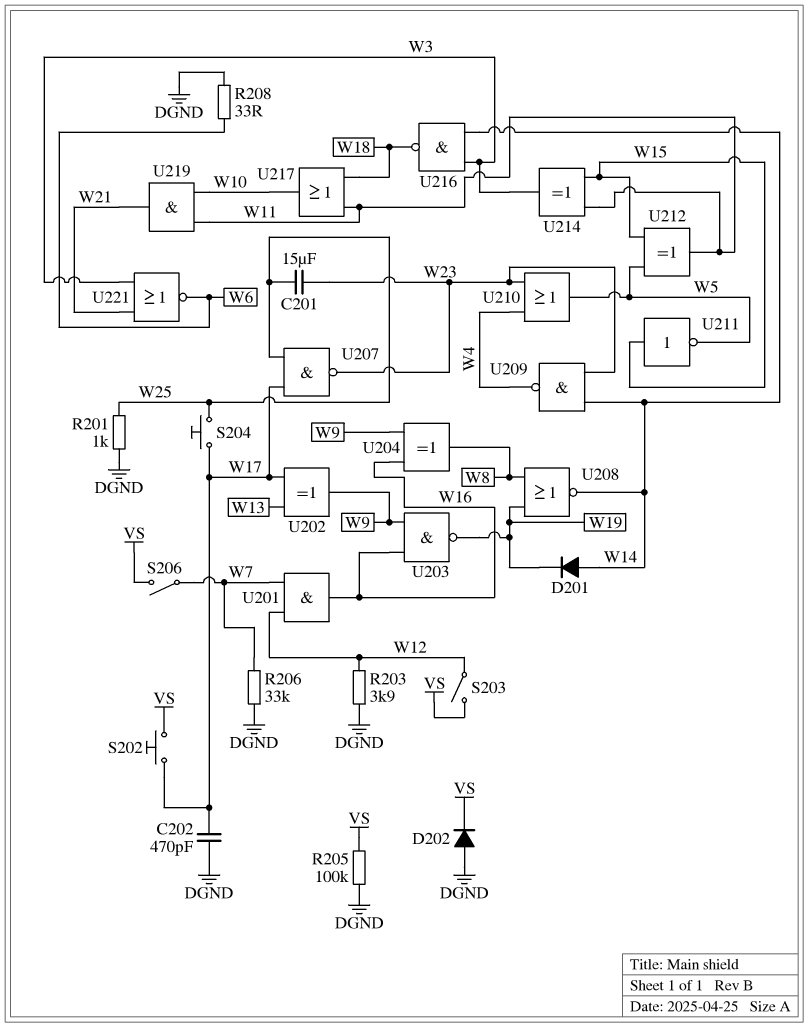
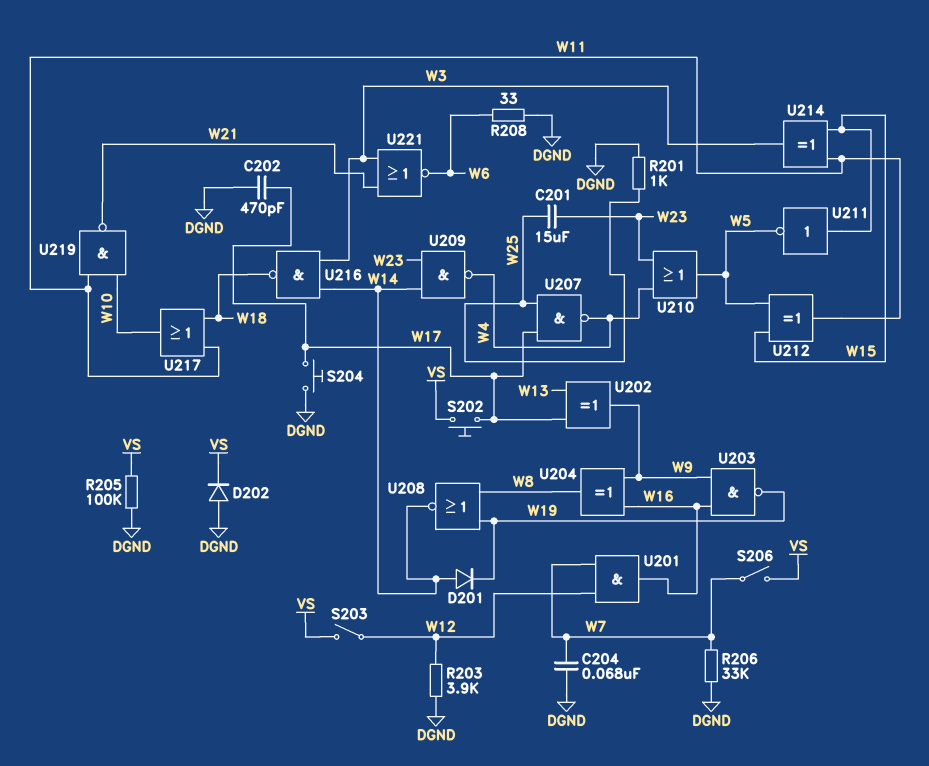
C204: none -> 68nF (DGND, W7)
S204: button (W17, W25) -> button (DGND, W17)
U207: NAND (in W17, in W25, out W23) -> NAND (in W17, in W25, out W4)
U219: AND (in W10, in W11, out W21) -> NAND (in W10, in W11, out W21)

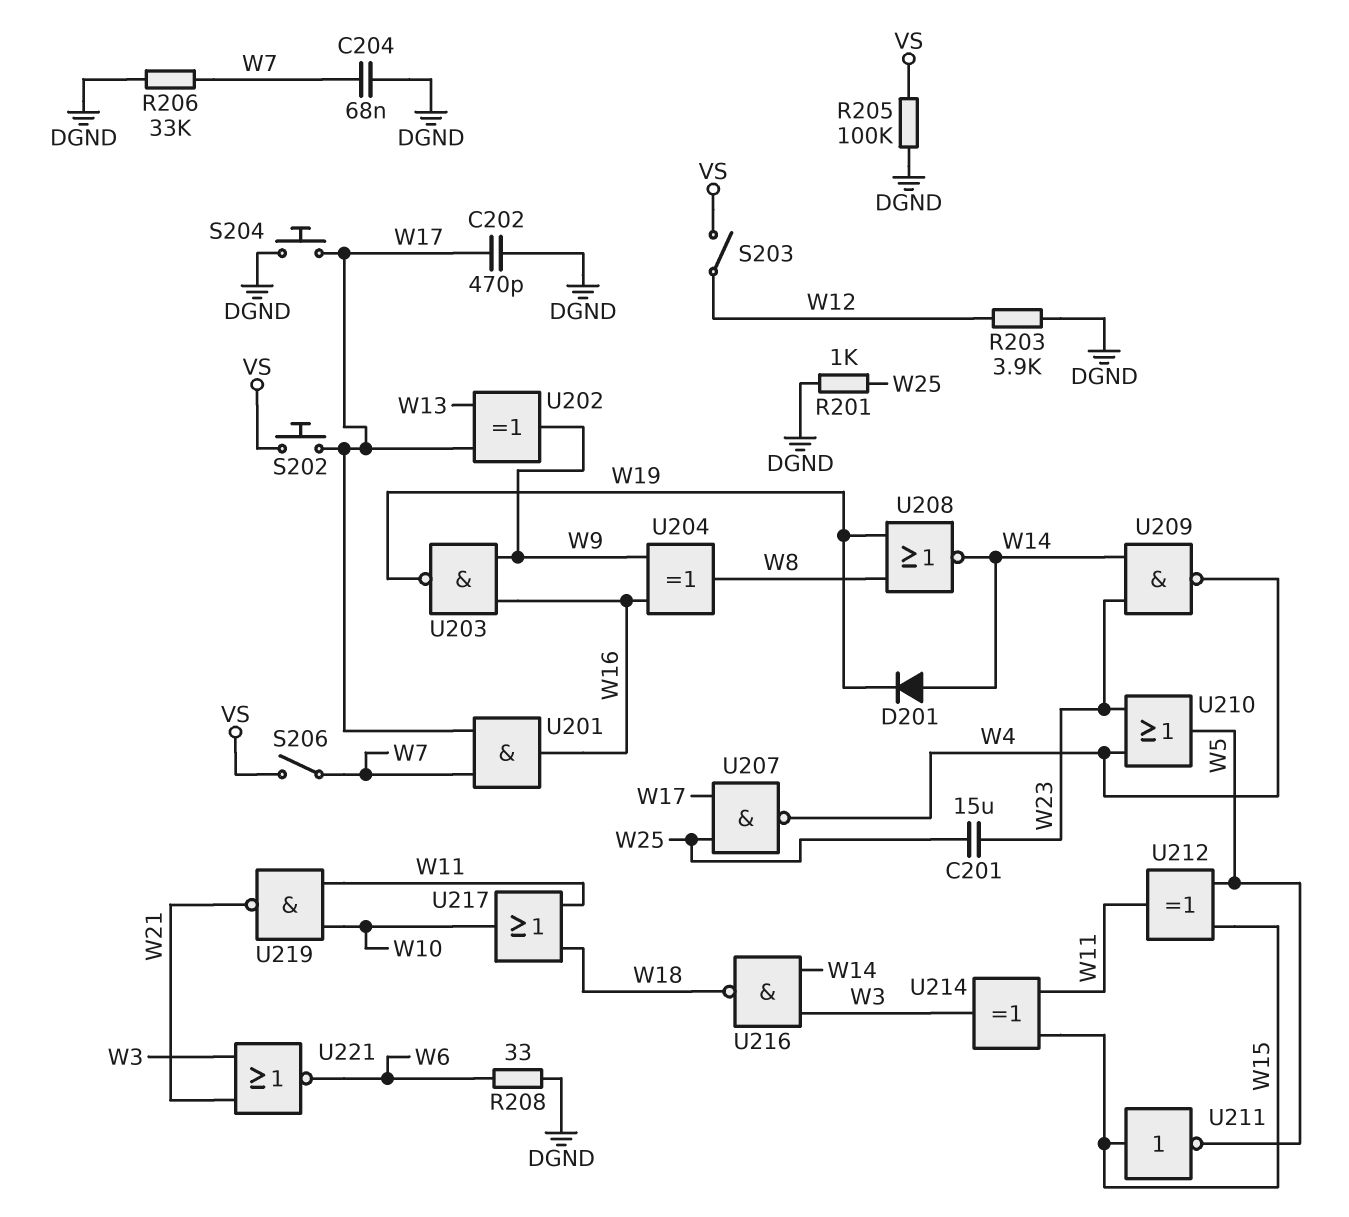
D202: diode (A DGND, K VS) -> none
U201: AND (in W7, in W12, out W16) -> AND (in W7, in W17, out W16)

